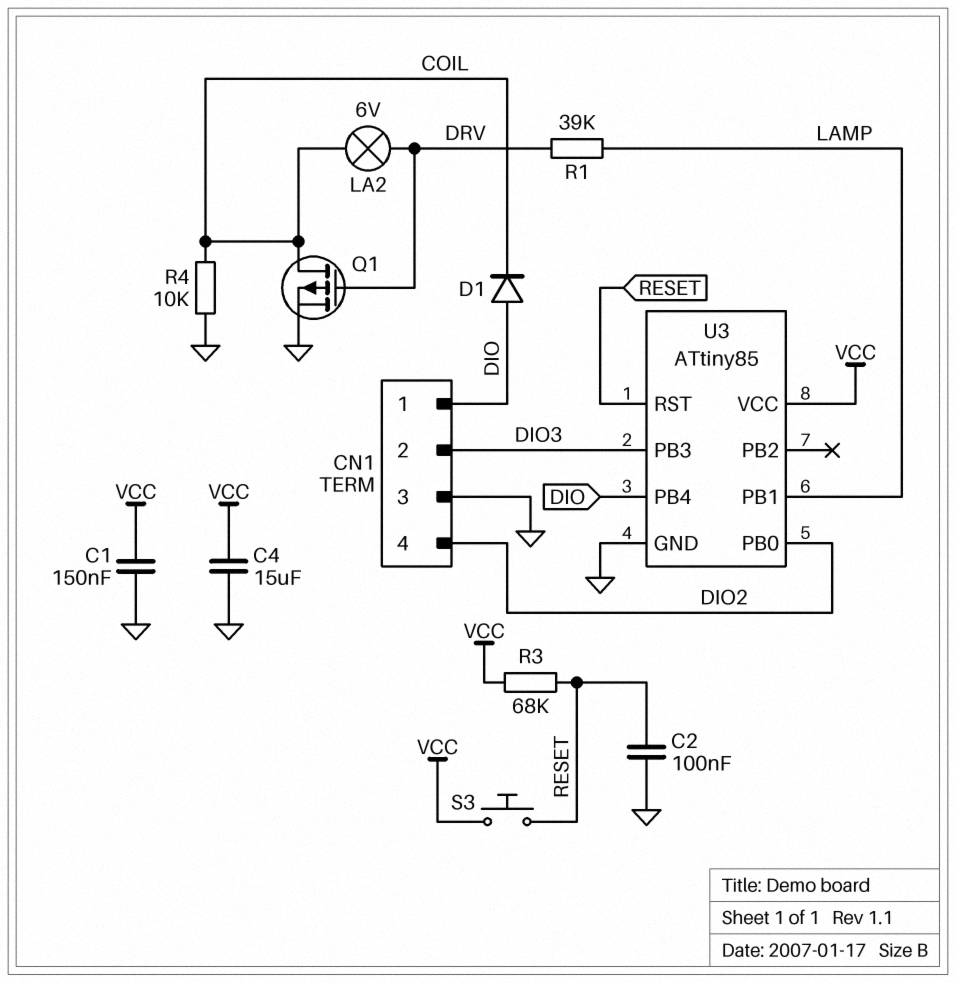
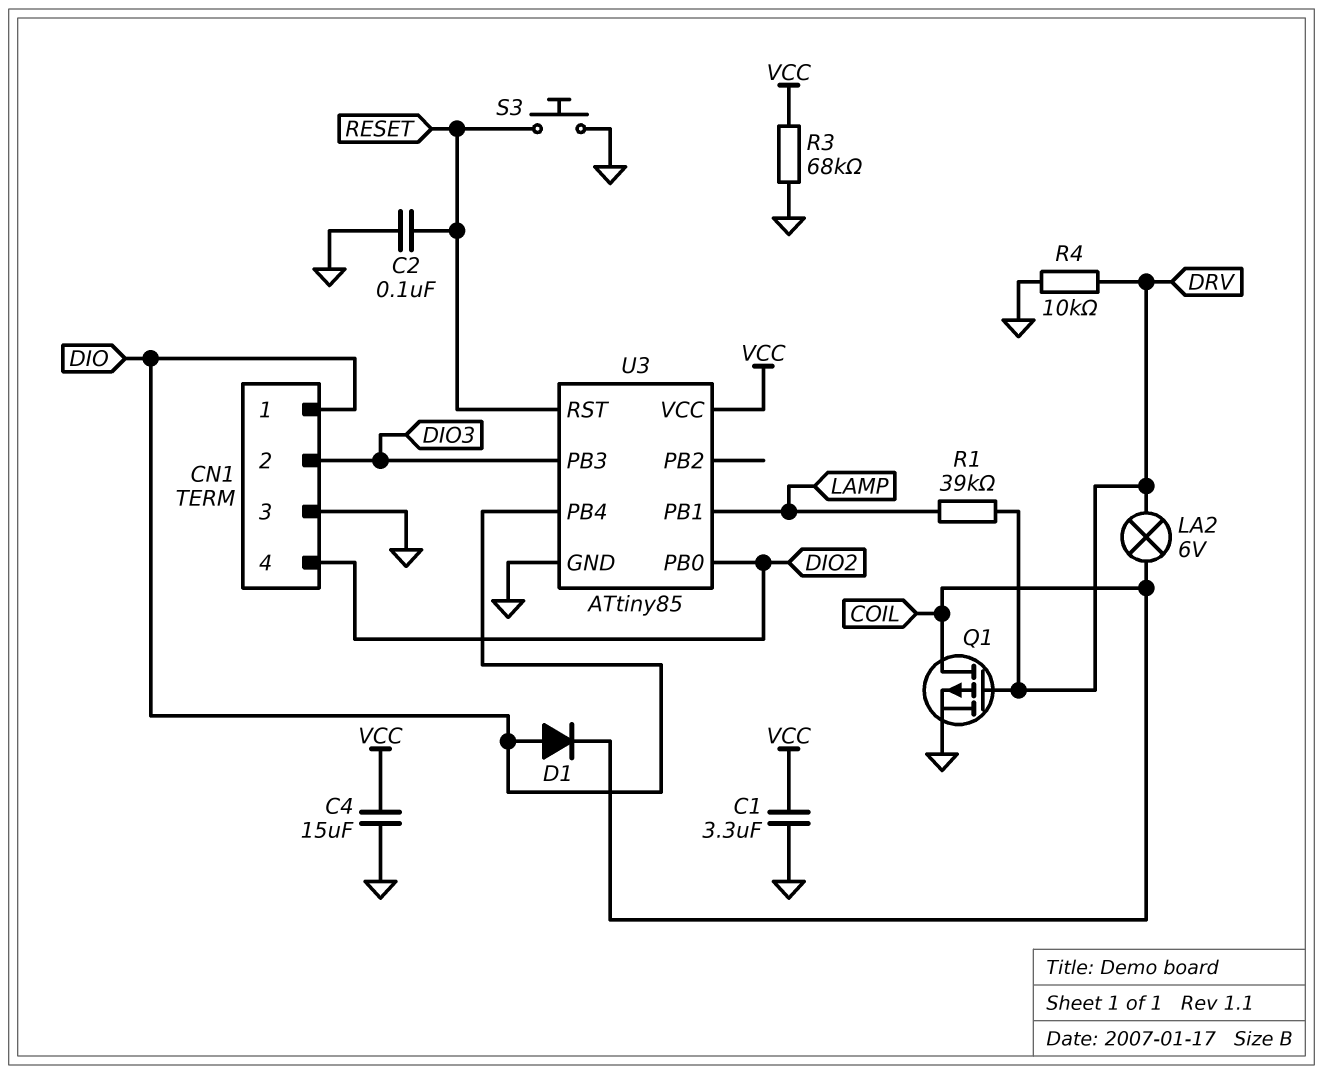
C1: 150nF (GND, VCC) -> 3.3uF (GND, VCC)
R3: 68k (RESET, VCC) -> 68k (GND, VCC)
R4: 10k (COIL, GND) -> 10k (DRV, GND)
S3: button (RESET, VCC) -> button (GND, RESET)

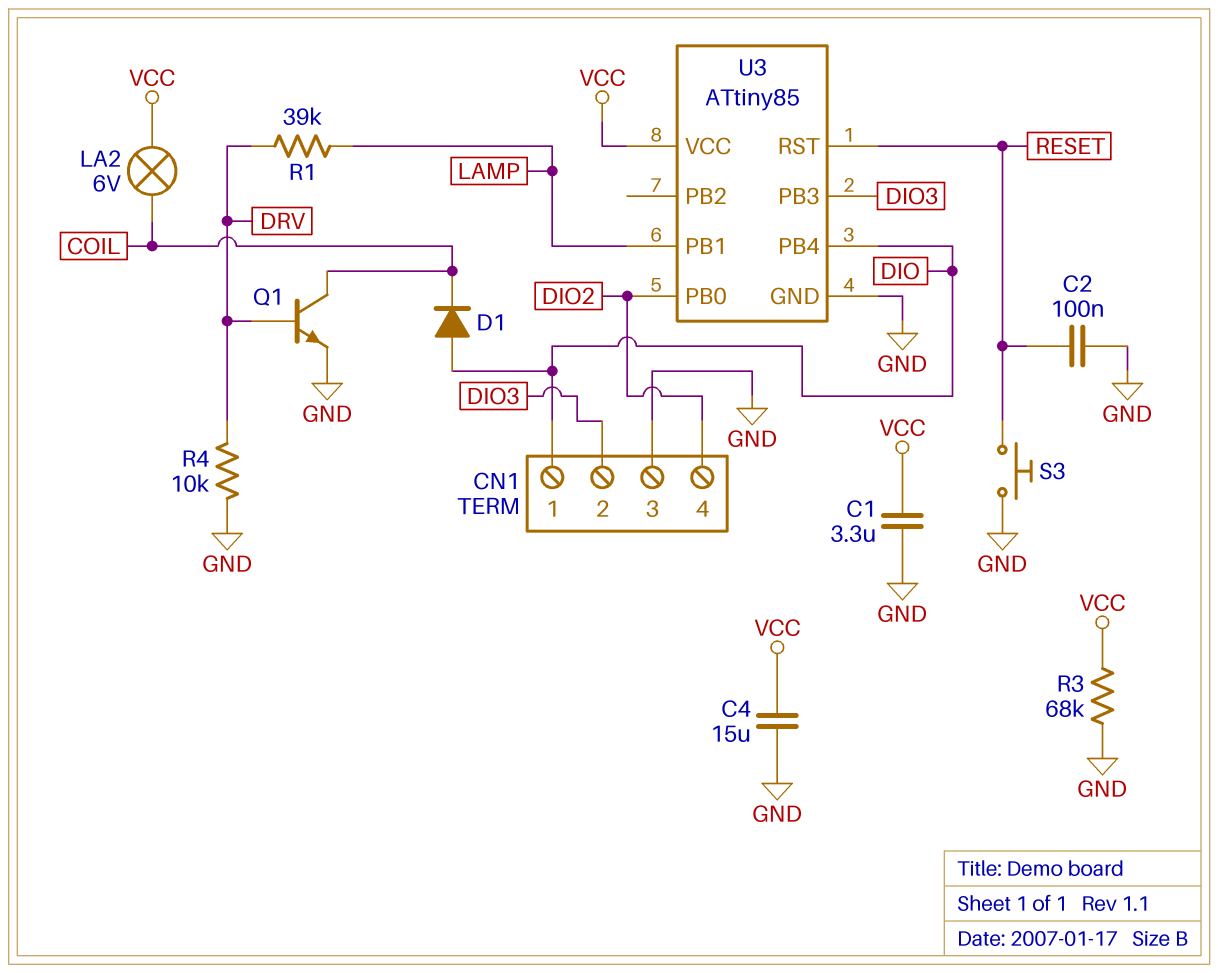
LA2: lamp 6V (COIL, DRV) -> lamp 6V (COIL, VCC)
Q1: PMOS (G DRV, D COIL, S GND) -> NPN (B DRV, C COIL, E GND)

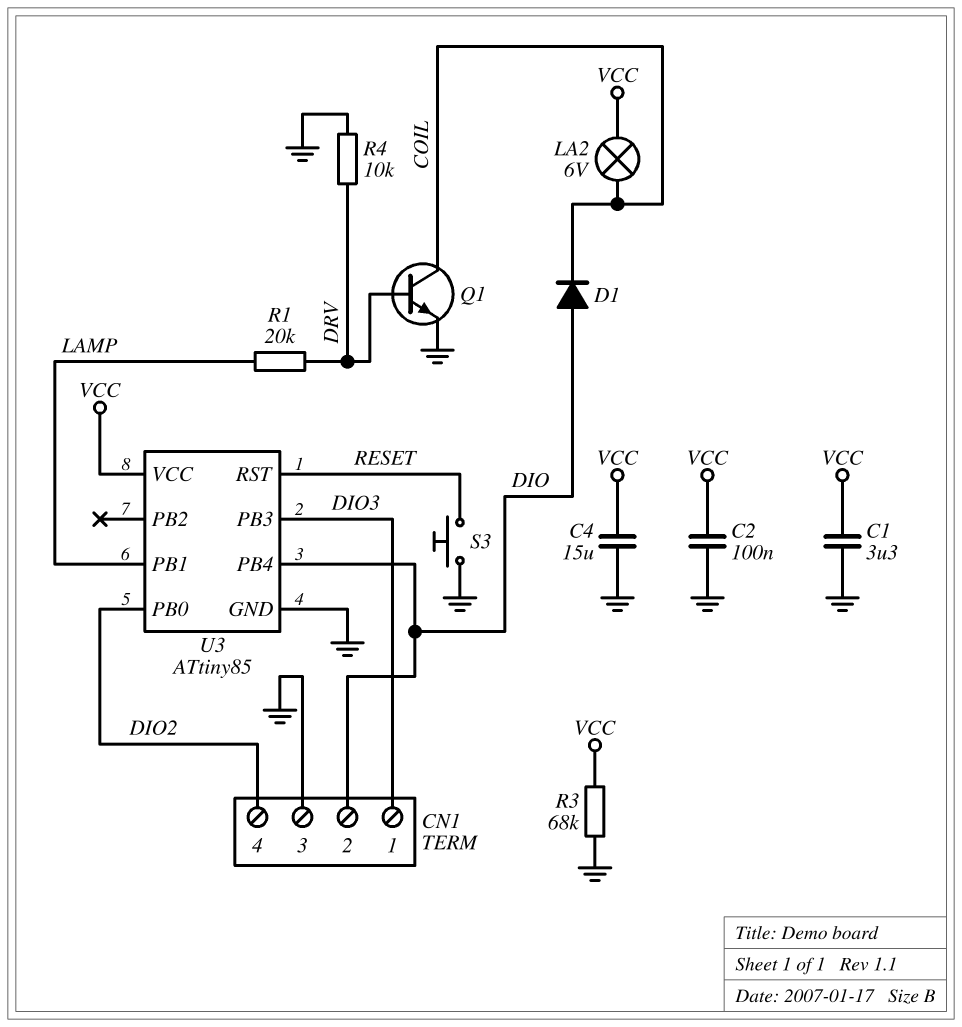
C2: 100nF (GND, RESET) -> 100nF (GND, VCC)
CN1 pin 1: DIO -> DIO3
CN1 pin 2: DIO3 -> DIO
R1: 39k (DRV, LAMP) -> 20k (DRV, LAMP)

